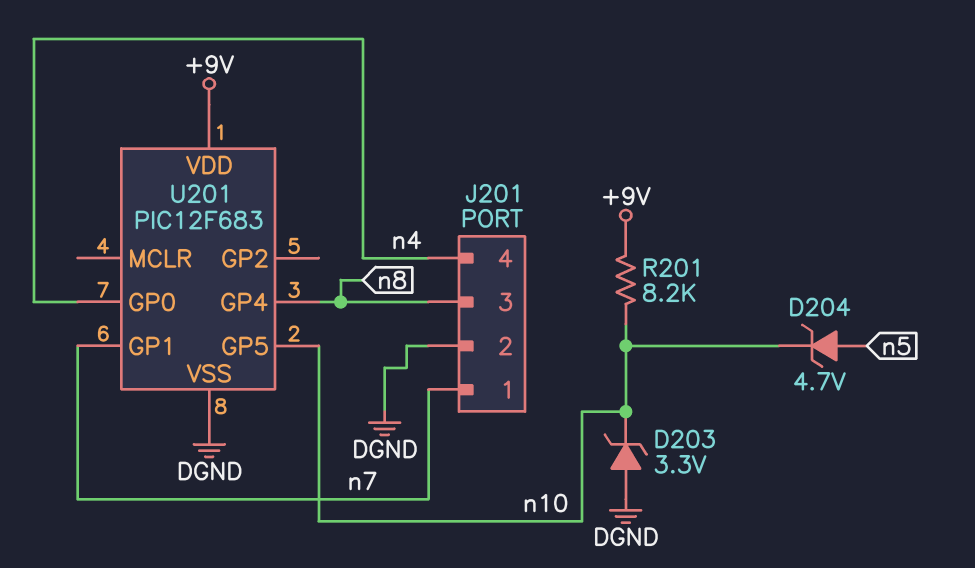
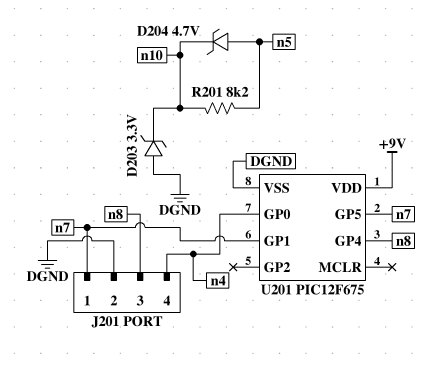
R201: 8.2k (+9V, n10) -> 8.2k (n5, n10)
U201: PIC12F683 -> PIC12F675
U201 pin GP5: n10 -> n7

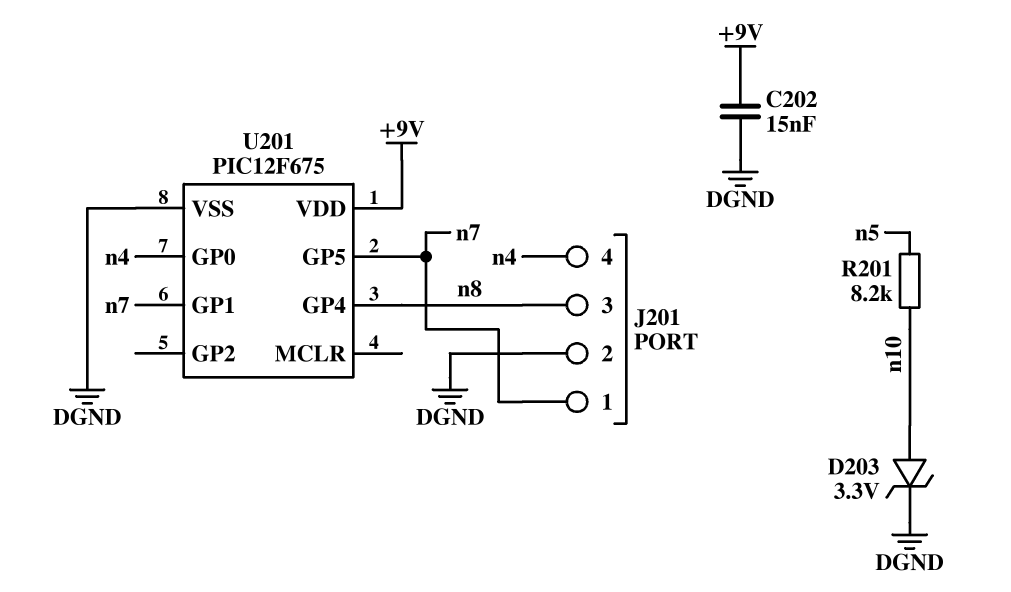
C202: none -> 15nF (+9V, DGND)
D203: zener 3.3V (A DGND, K n10) -> zener 3.3V (A n10, K DGND)
D204: zener 4.7V (A n5, K n10) -> none

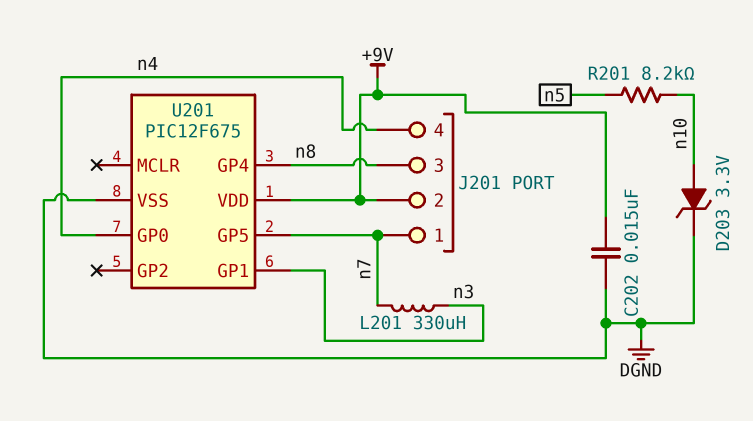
J201 pin 2: DGND -> +9V
L201: none -> 330uH (n3, n7)
U201 pin GP1: n7 -> n3

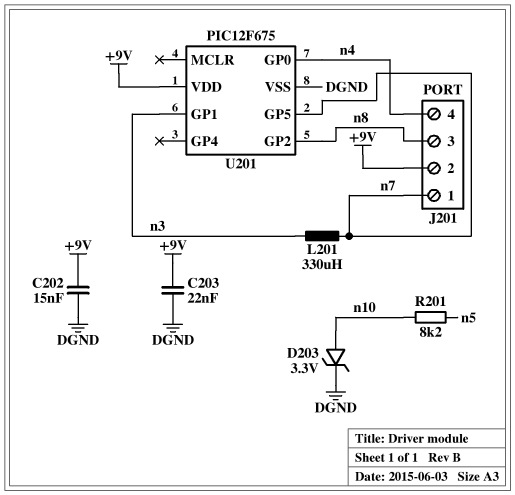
C203: none -> 22nF (+9V, DGND)
U201 pin GP2: none -> n8
U201 pin GP4: n8 -> none

